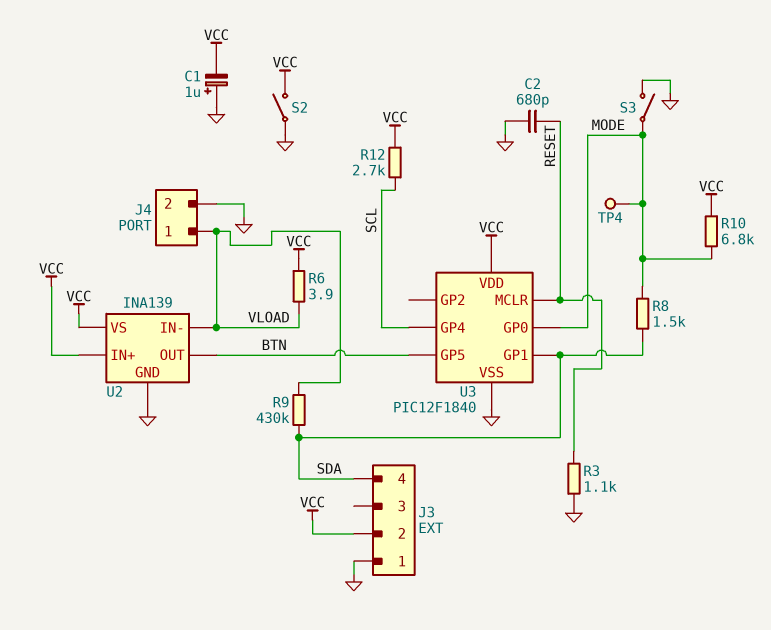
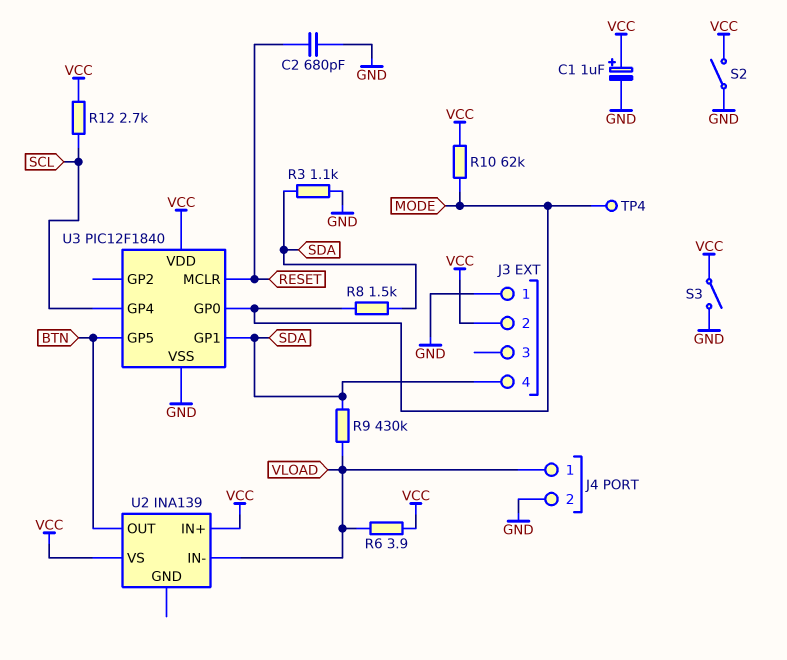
C1: 1uF (plus GND, minus VCC) -> 1uF (plus VCC, minus GND)
R3: 1.1k (GND, RESET) -> 1.1k (GND, SDA)
R10: 6.8k (MODE, VCC) -> 62k (MODE, VCC)
S3: switch (GND, MODE) -> switch (GND, VCC)
U2 pin GND: GND -> none

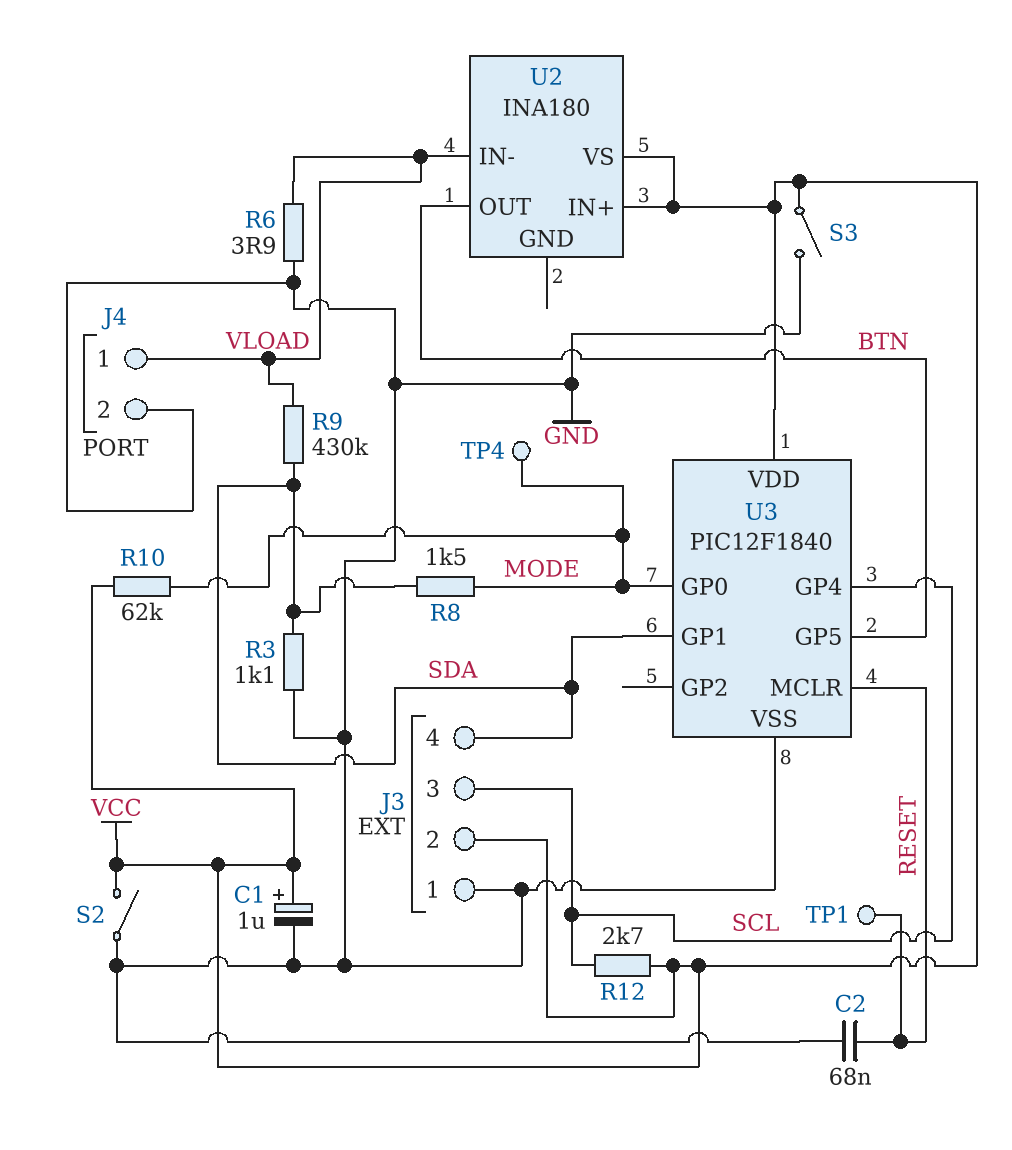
C2: 680pF (GND, RESET) -> 68nF (GND, RESET)
J3 pin 3: none -> SCL
R6: 3.9 (VCC, VLOAD) -> 3.9 (GND, VLOAD)
TP1: none -> test point (RESET)
U2: INA139 -> INA180

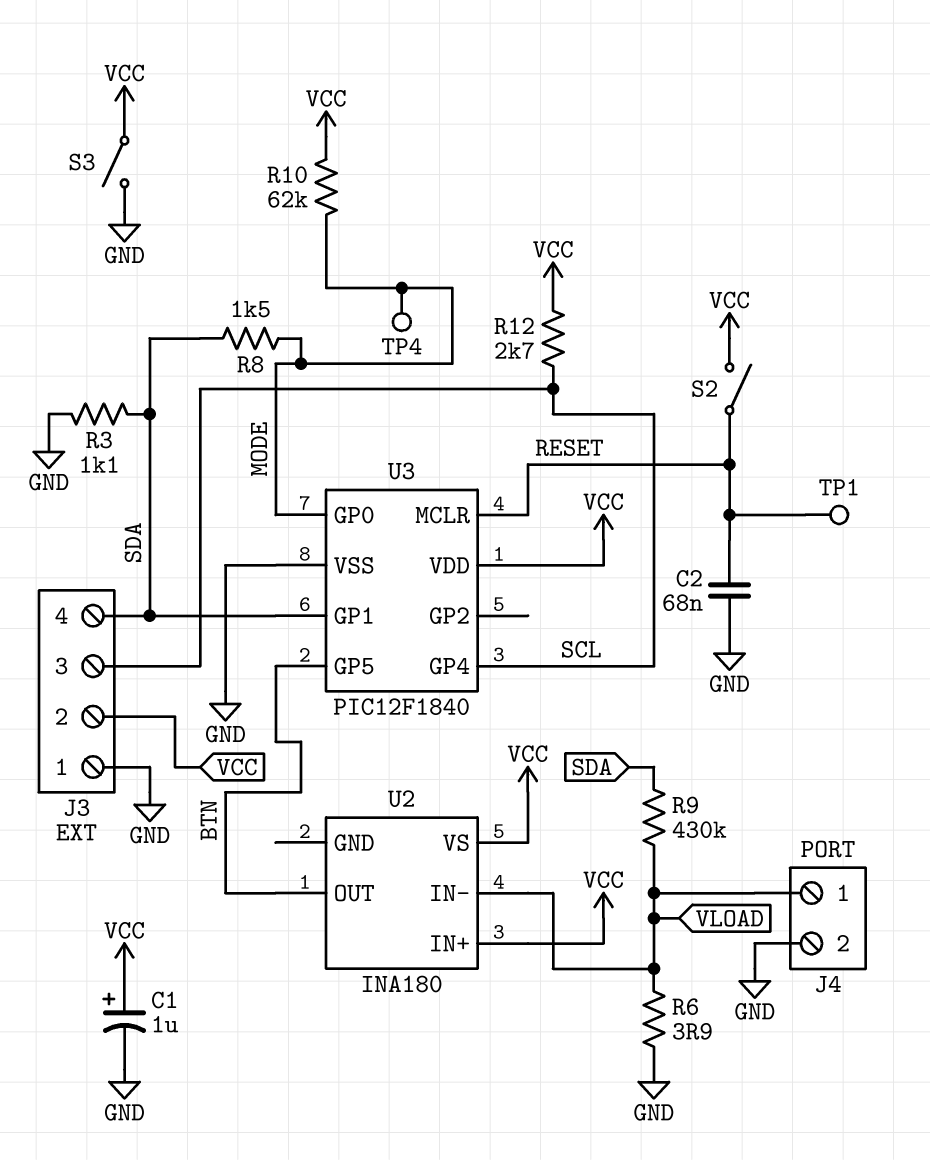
S2: switch (GND, VCC) -> switch (RESET, VCC)

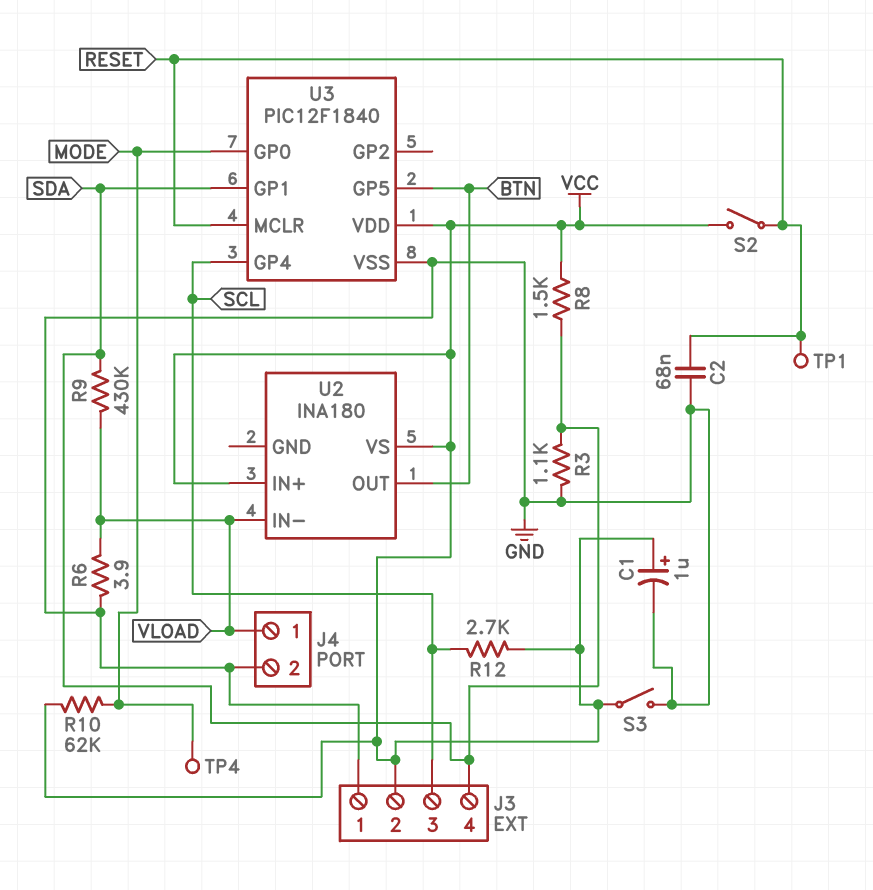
R8: 1.5k (MODE, SDA) -> 1.5k (SDA, VCC)

